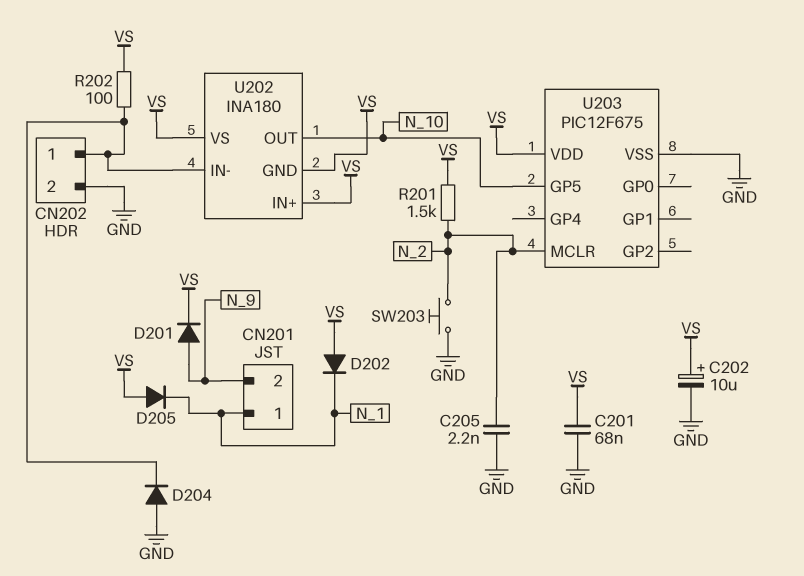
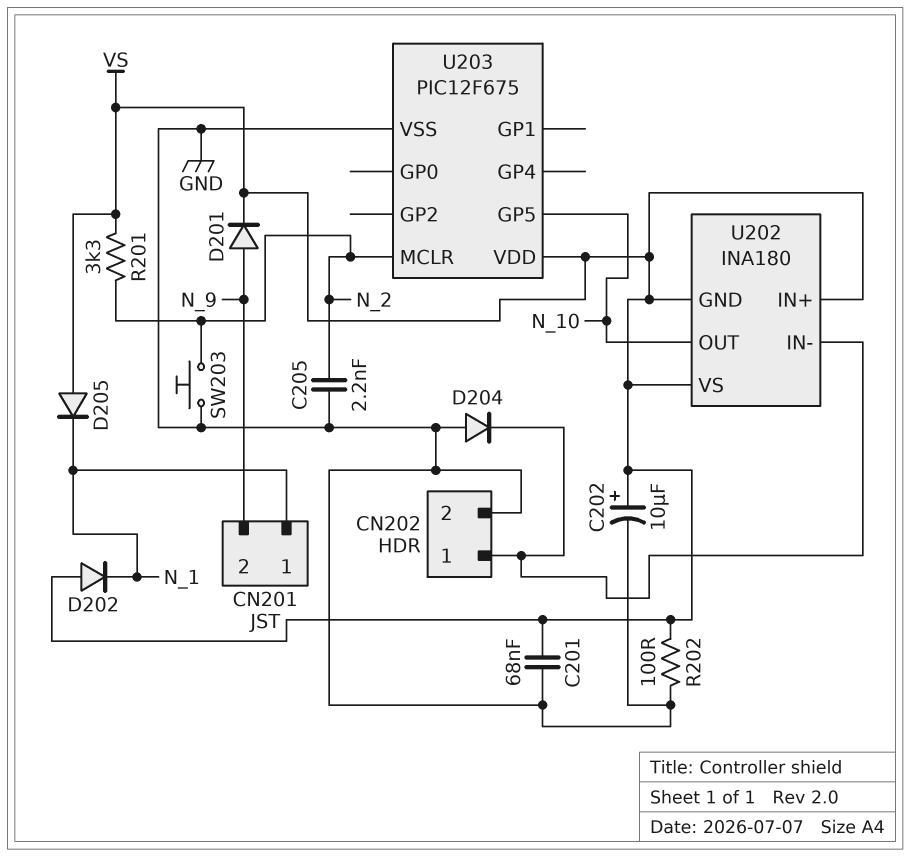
R201: 1.5k (N_2, VS) -> 3.3k (N_2, VS)
R202: 100 (CN202/1, VS) -> 100 (GND, VS)

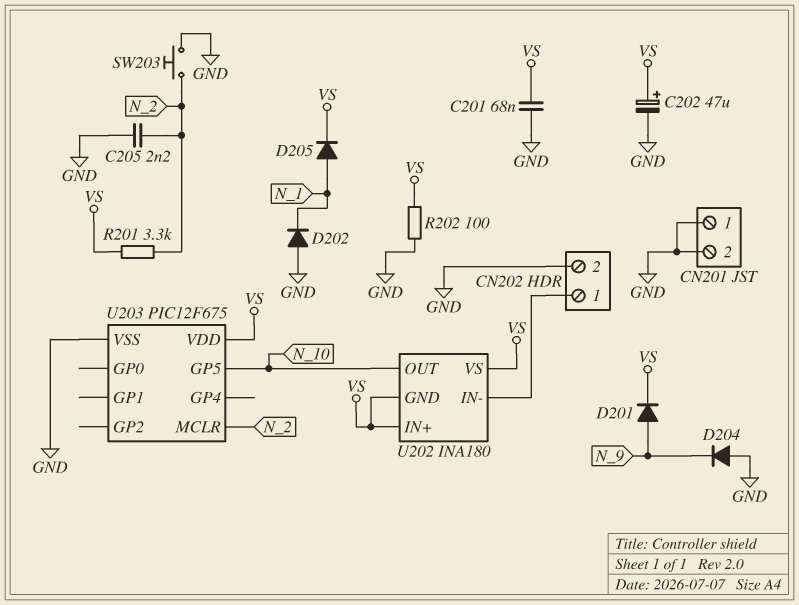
C202: 10uF (plus VS, minus GND) -> 47uF (plus VS, minus GND)
CN201 pin 1: N_1 -> GND
CN201 pin 2: N_9 -> GND
D202: diode (A VS, K N_1) -> diode (A GND, K N_1)
D204: diode (A GND, K CN202/1) -> diode (A GND, K N_9)
D205: diode (A VS, K N_1) -> diode (A N_1, K VS)

